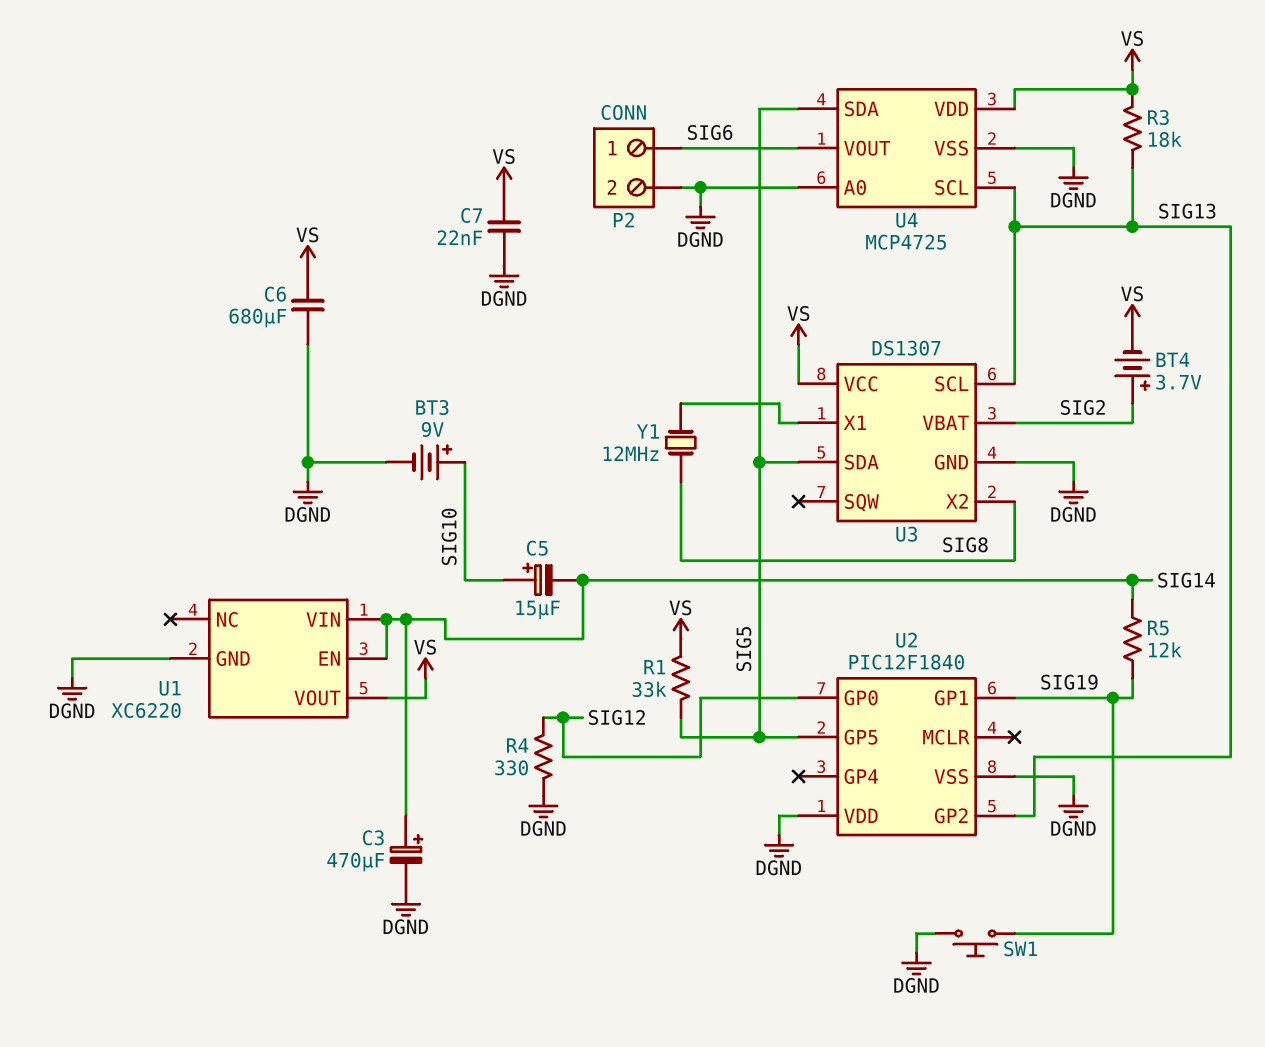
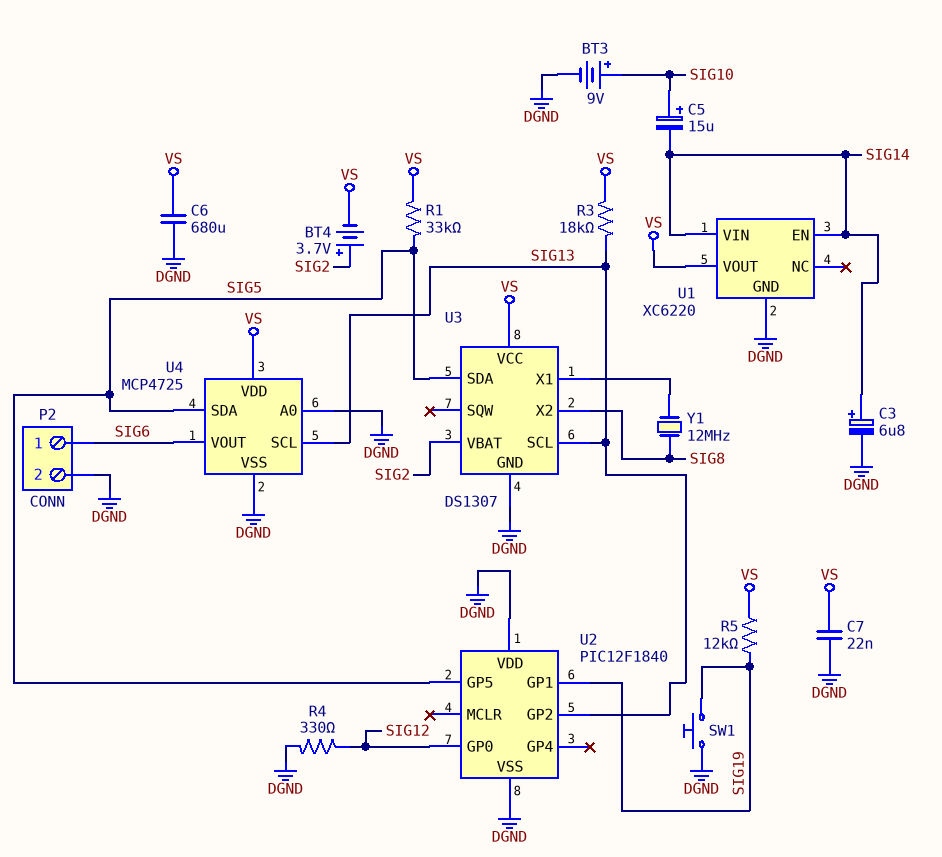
C3: 470uF (plus SIG14, minus DGND) -> 6.8uF (plus SIG14, minus DGND)
R5: 12k (SIG14, SIG19) -> 12k (SIG19, VS)

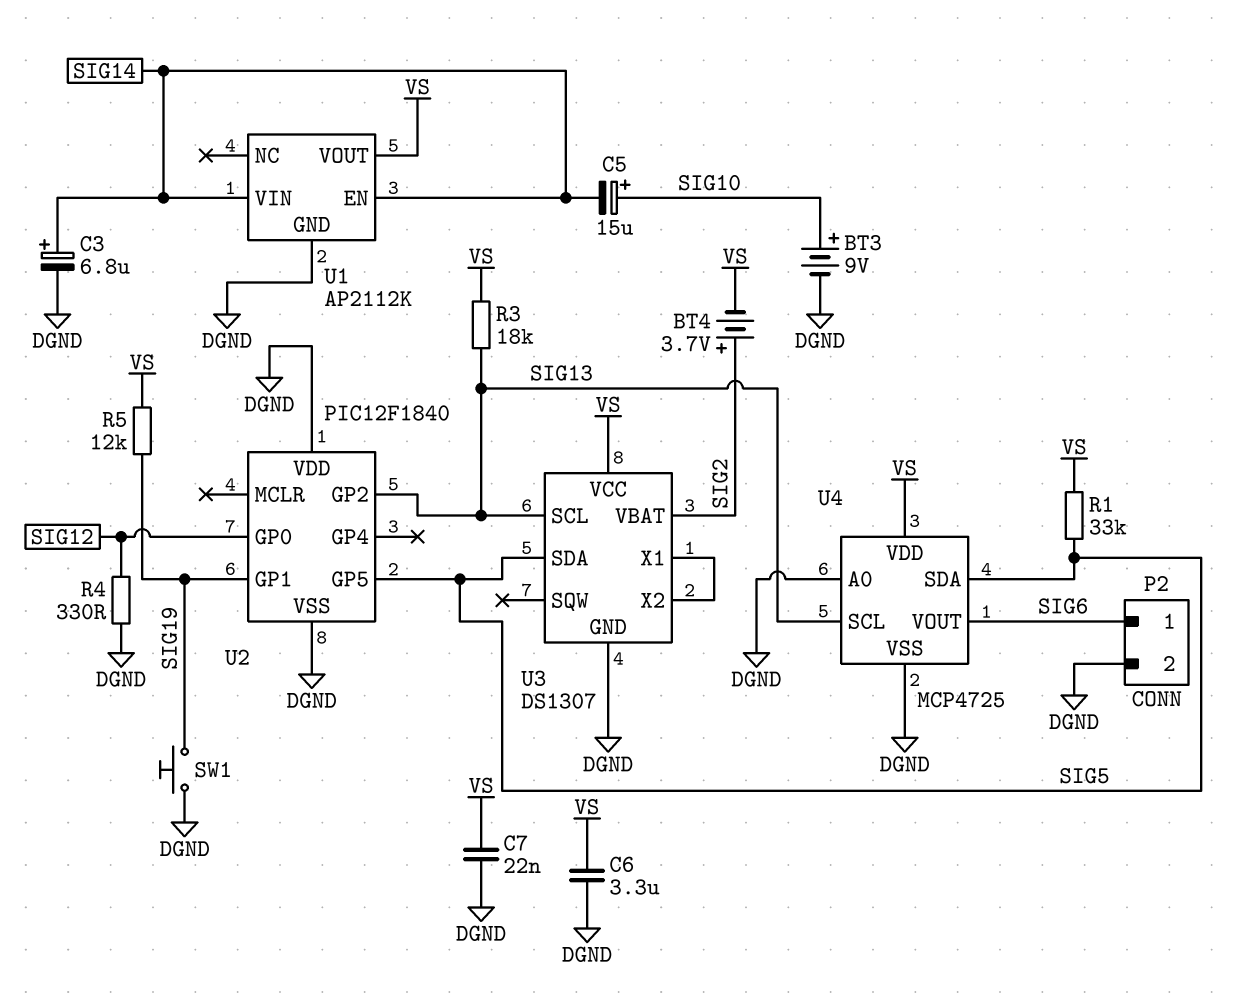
C6: 680uF (DGND, VS) -> 3.3uF (DGND, VS)
U1: XC6220 -> AP2112K
U3 pin X2: SIG8 -> U3/X1
Y1: 12MHz (SIG8, U3/X1) -> none

